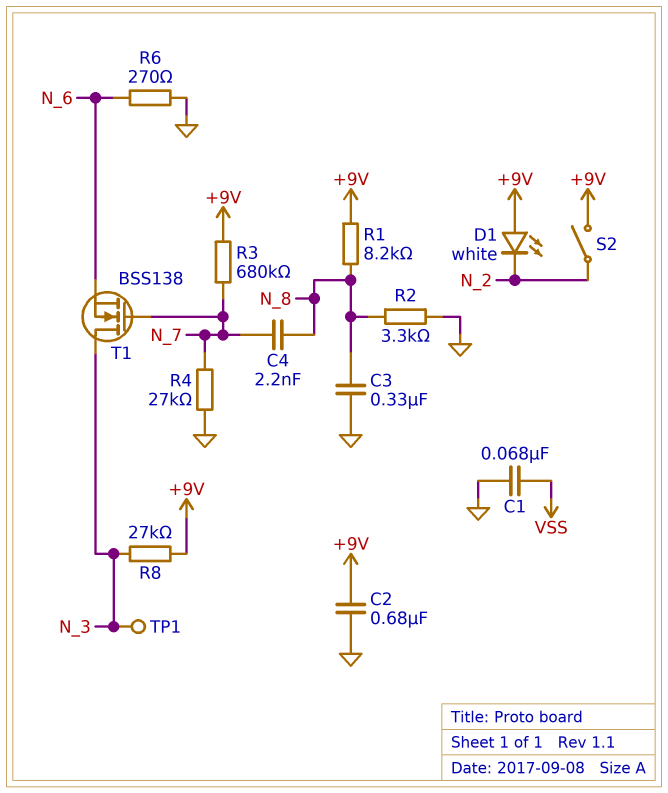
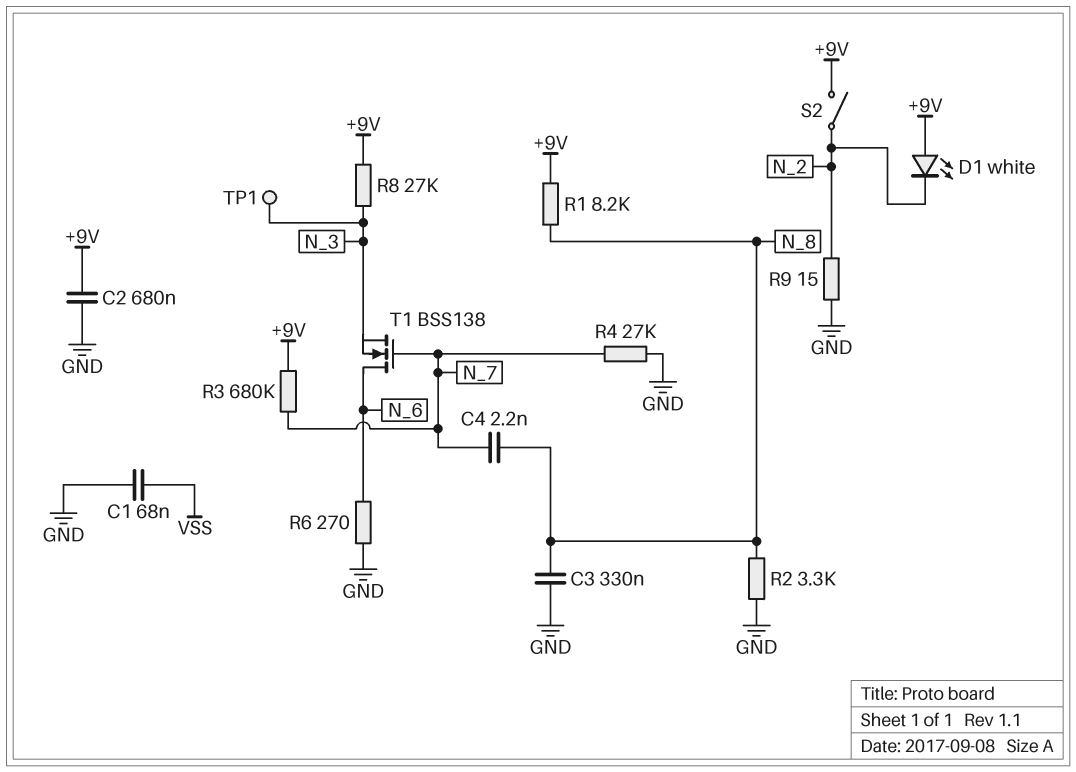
R9: none -> 15 (GND, N_2)
T1: NMOS BSS138 (G N_7, D N_3, S N_6) -> NMOS BSS138 (G N_7, D N_6, S N_3)

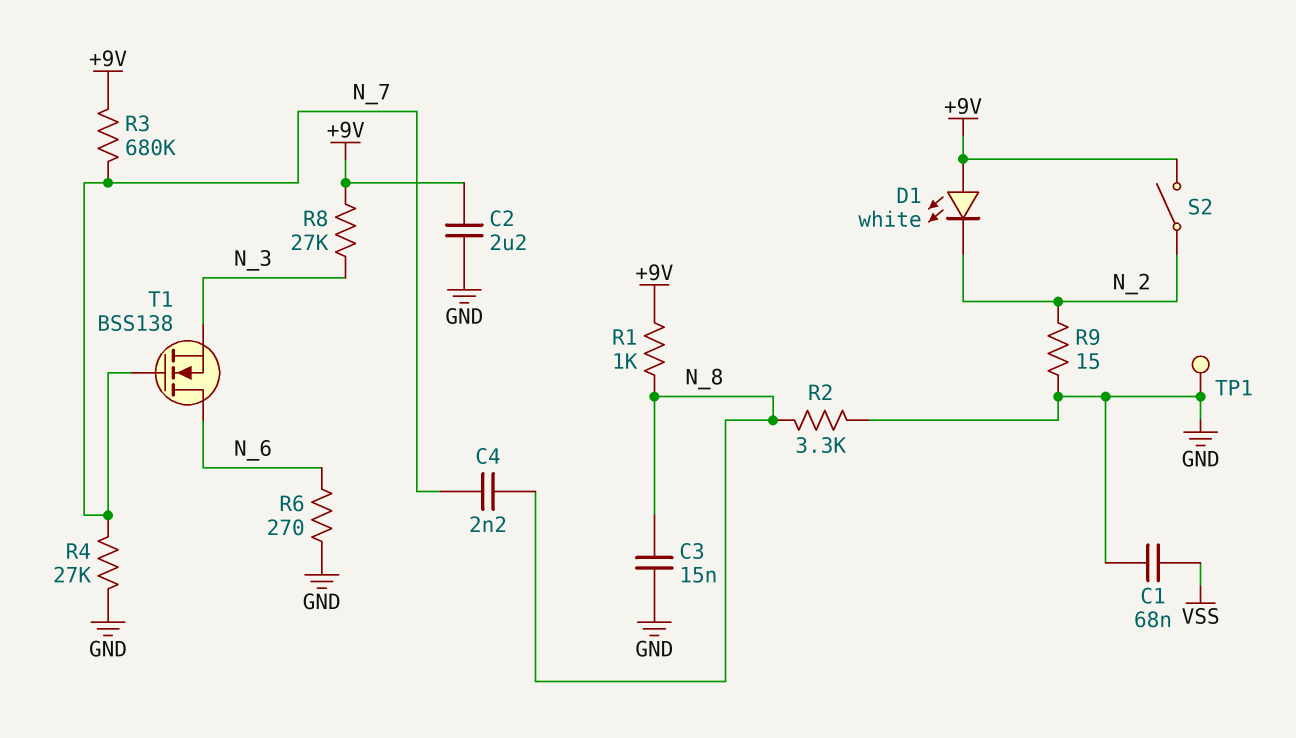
C2: 680nF (+9V, GND) -> 2.2uF (+9V, GND)
C3: 330nF (GND, N_8) -> 15nF (GND, N_8)
R1: 8.2k (+9V, N_8) -> 1k (+9V, N_8)
TP1: test point (N_3) -> test point (GND)

